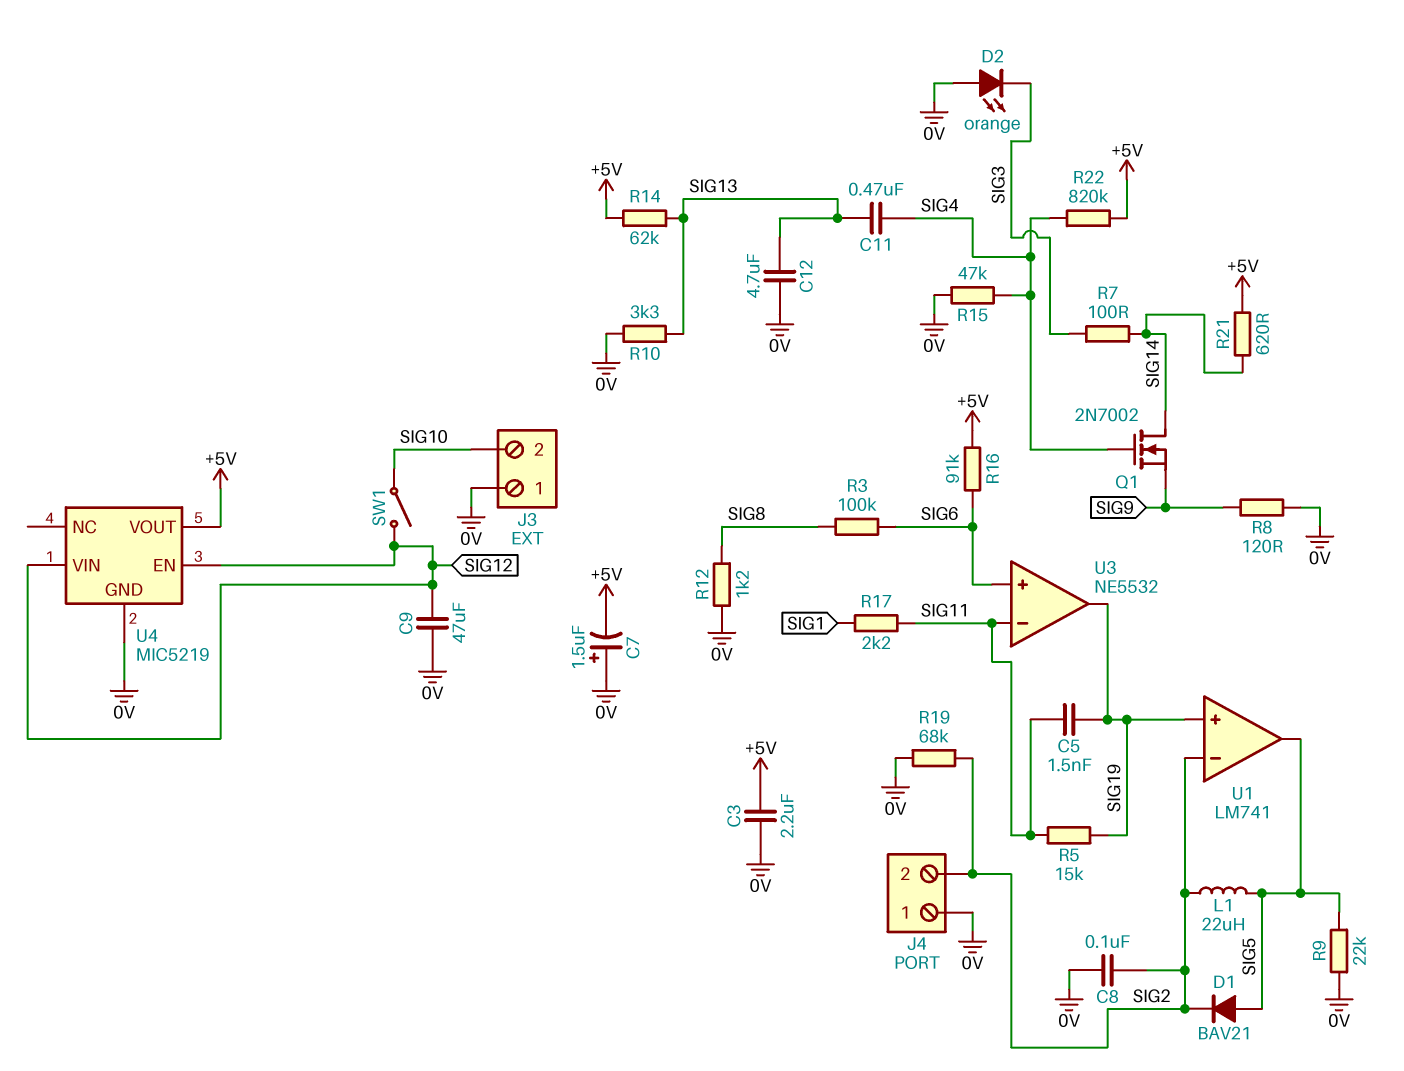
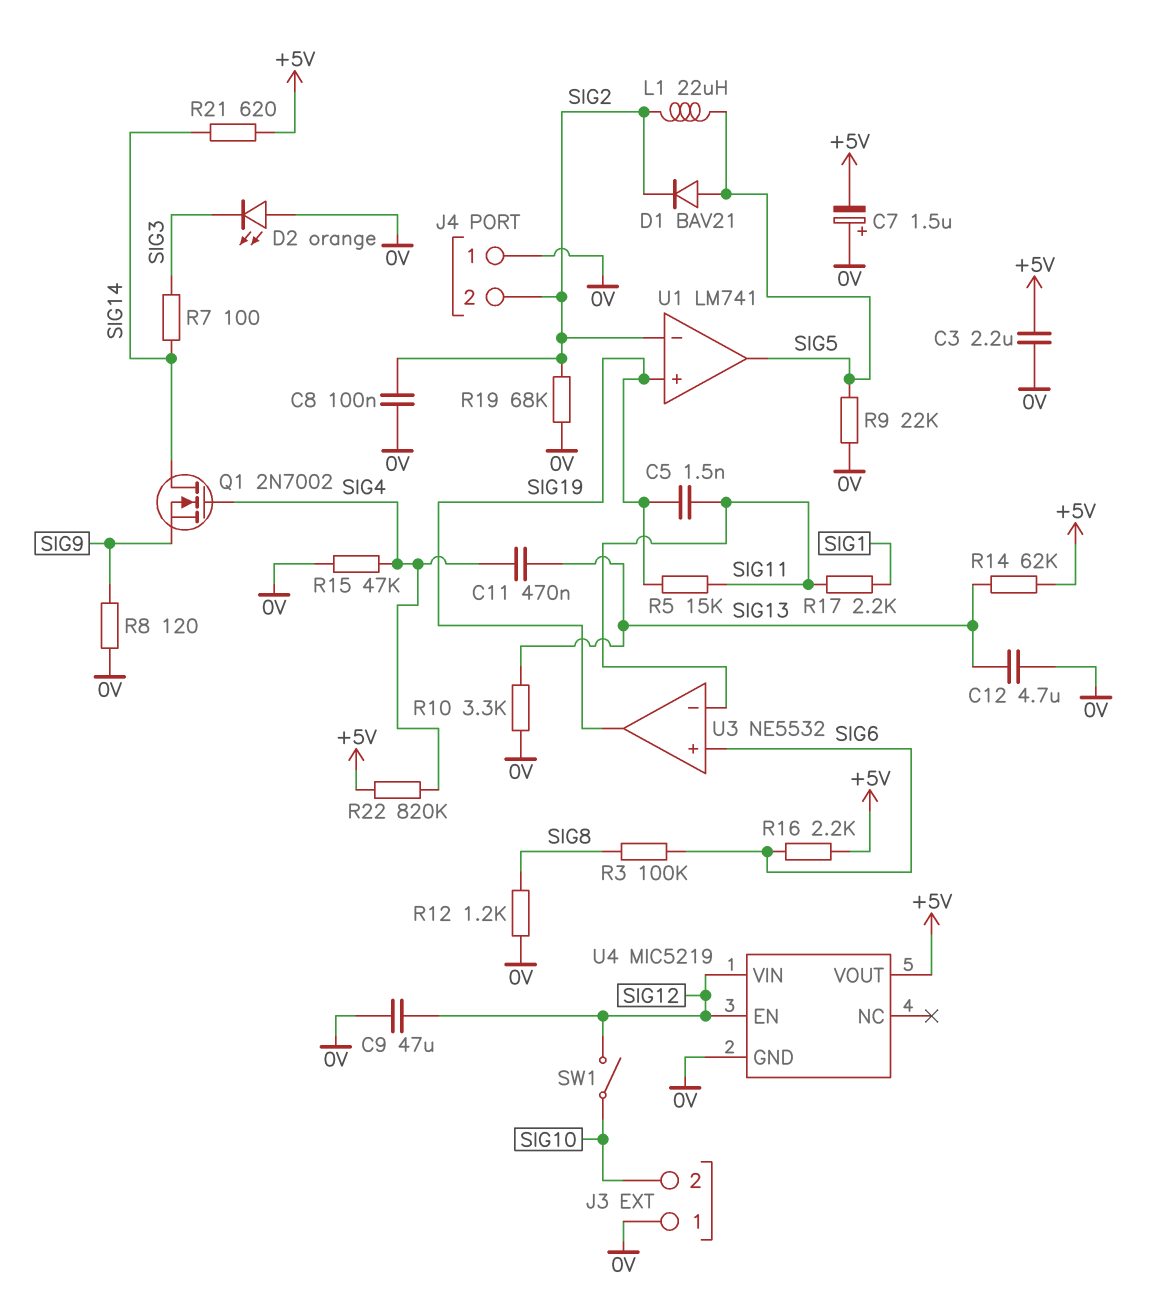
R16: 91k (+5V, SIG6) -> 2.2k (+5V, SIG6)

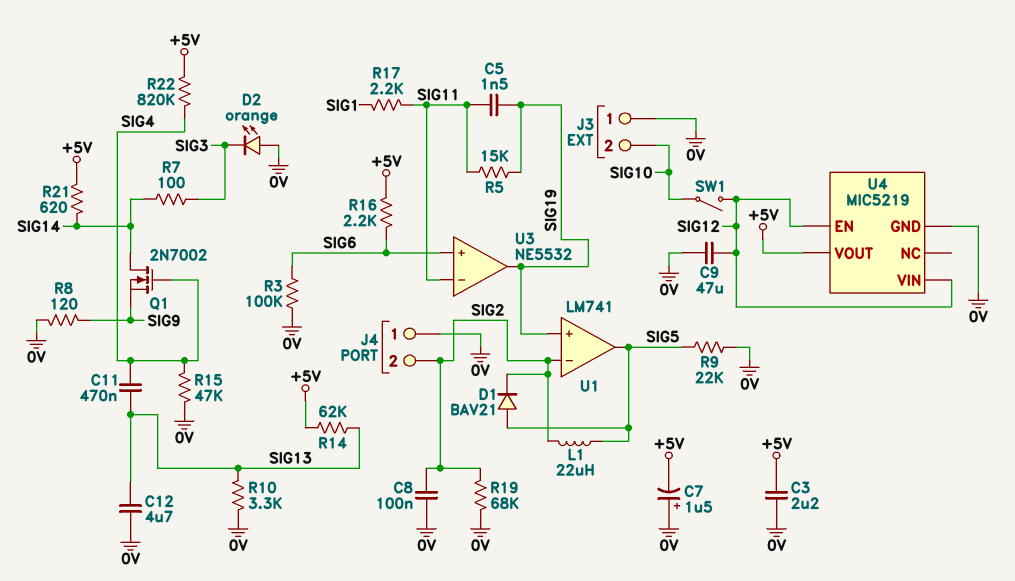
R3: 100k (SIG6, SIG8) -> 100k (0V, SIG6)
R12: 1.2k (0V, SIG8) -> none

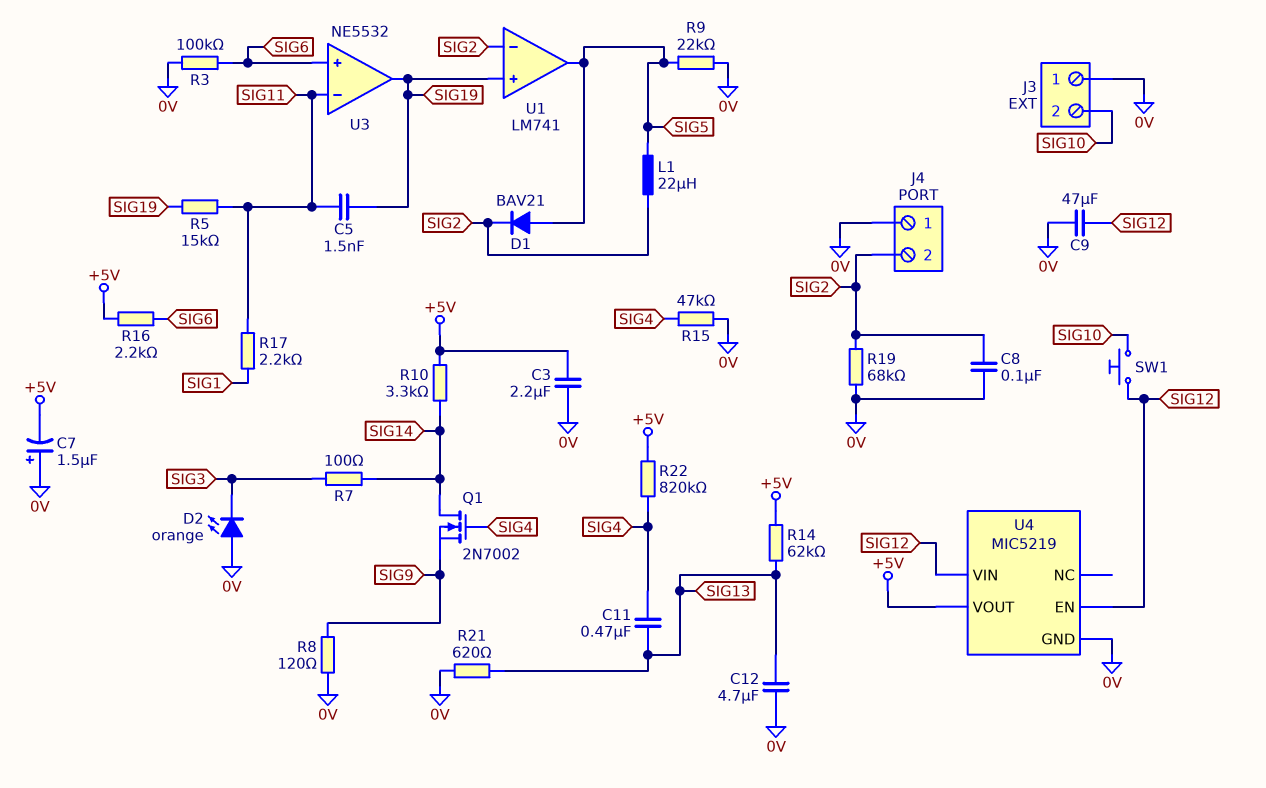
R10: 3.3k (0V, SIG13) -> 3.3k (+5V, SIG14)
R21: 620 (+5V, SIG14) -> 620 (0V, SIG13)
SW1: switch (SIG10, SIG12) -> button (SIG10, SIG12)

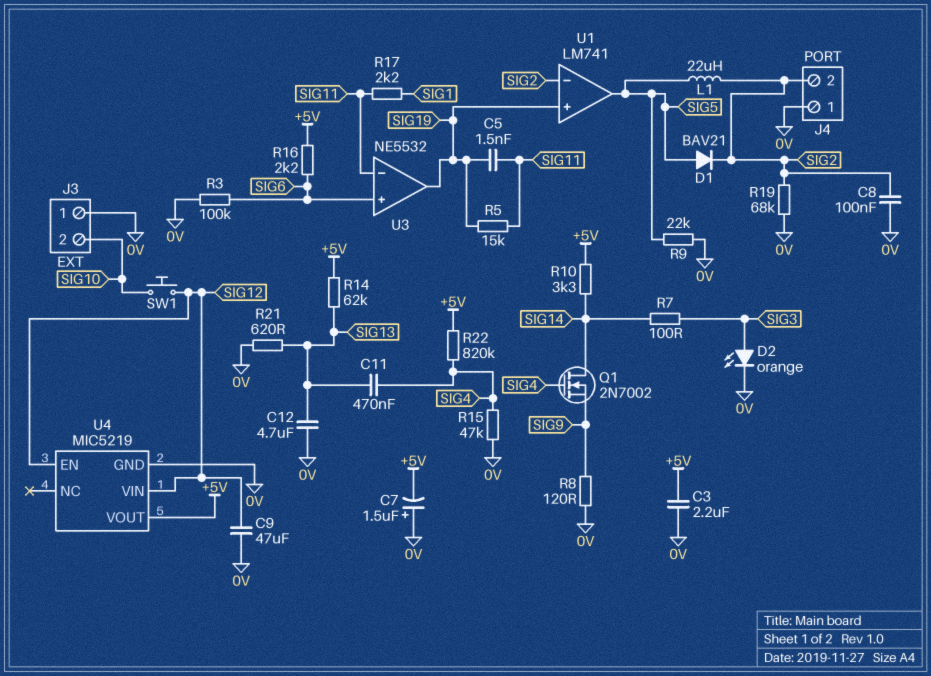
D2: LED orange (A 0V, K SIG3) -> LED orange (A SIG3, K 0V)

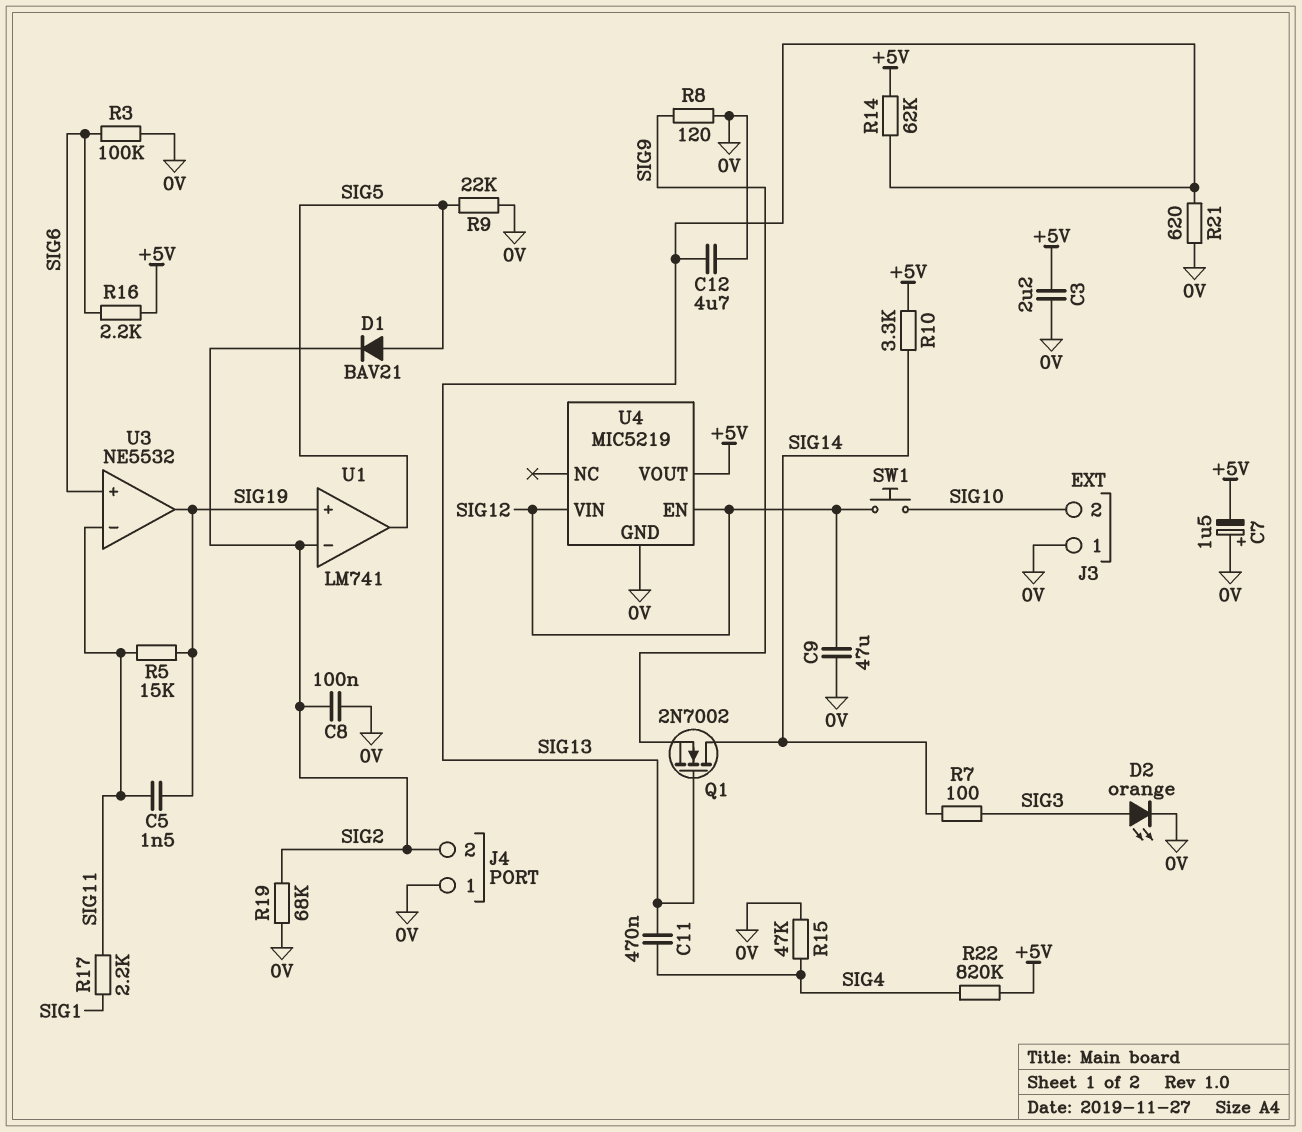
L1: 22uH (SIG2, SIG5) -> none
Q1: NMOS 2N7002 (G SIG4, D SIG14, S SIG9) -> NMOS 2N7002 (G SIG13, D SIG14, S SIG9)

